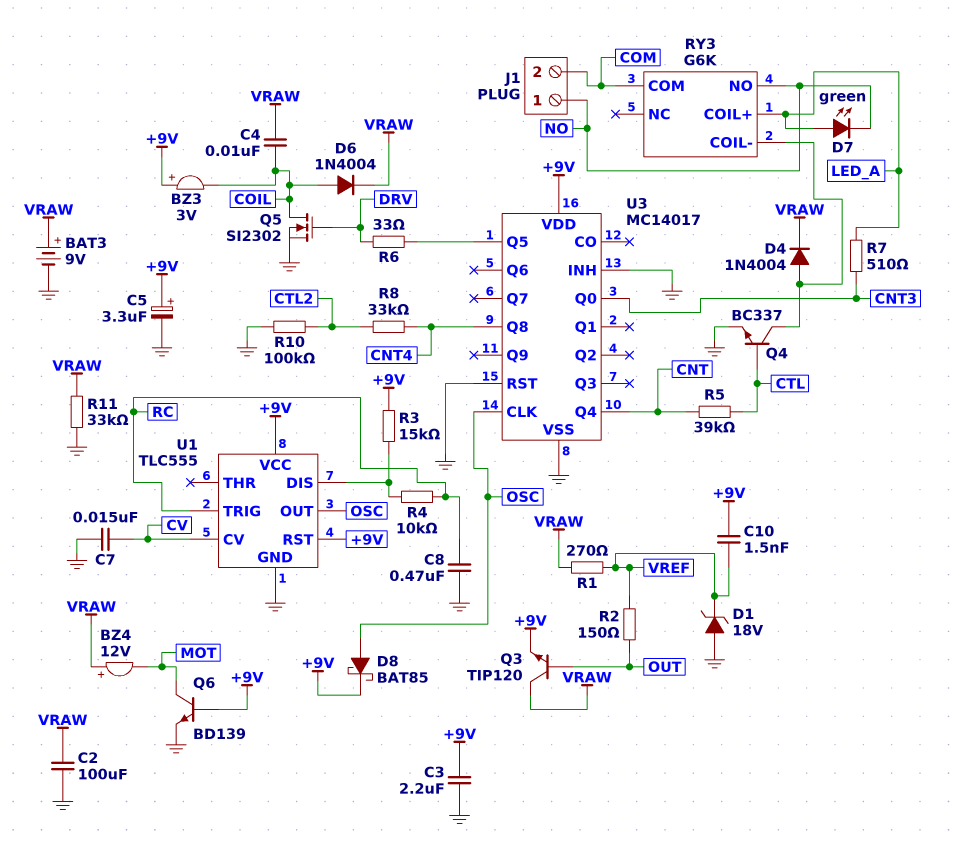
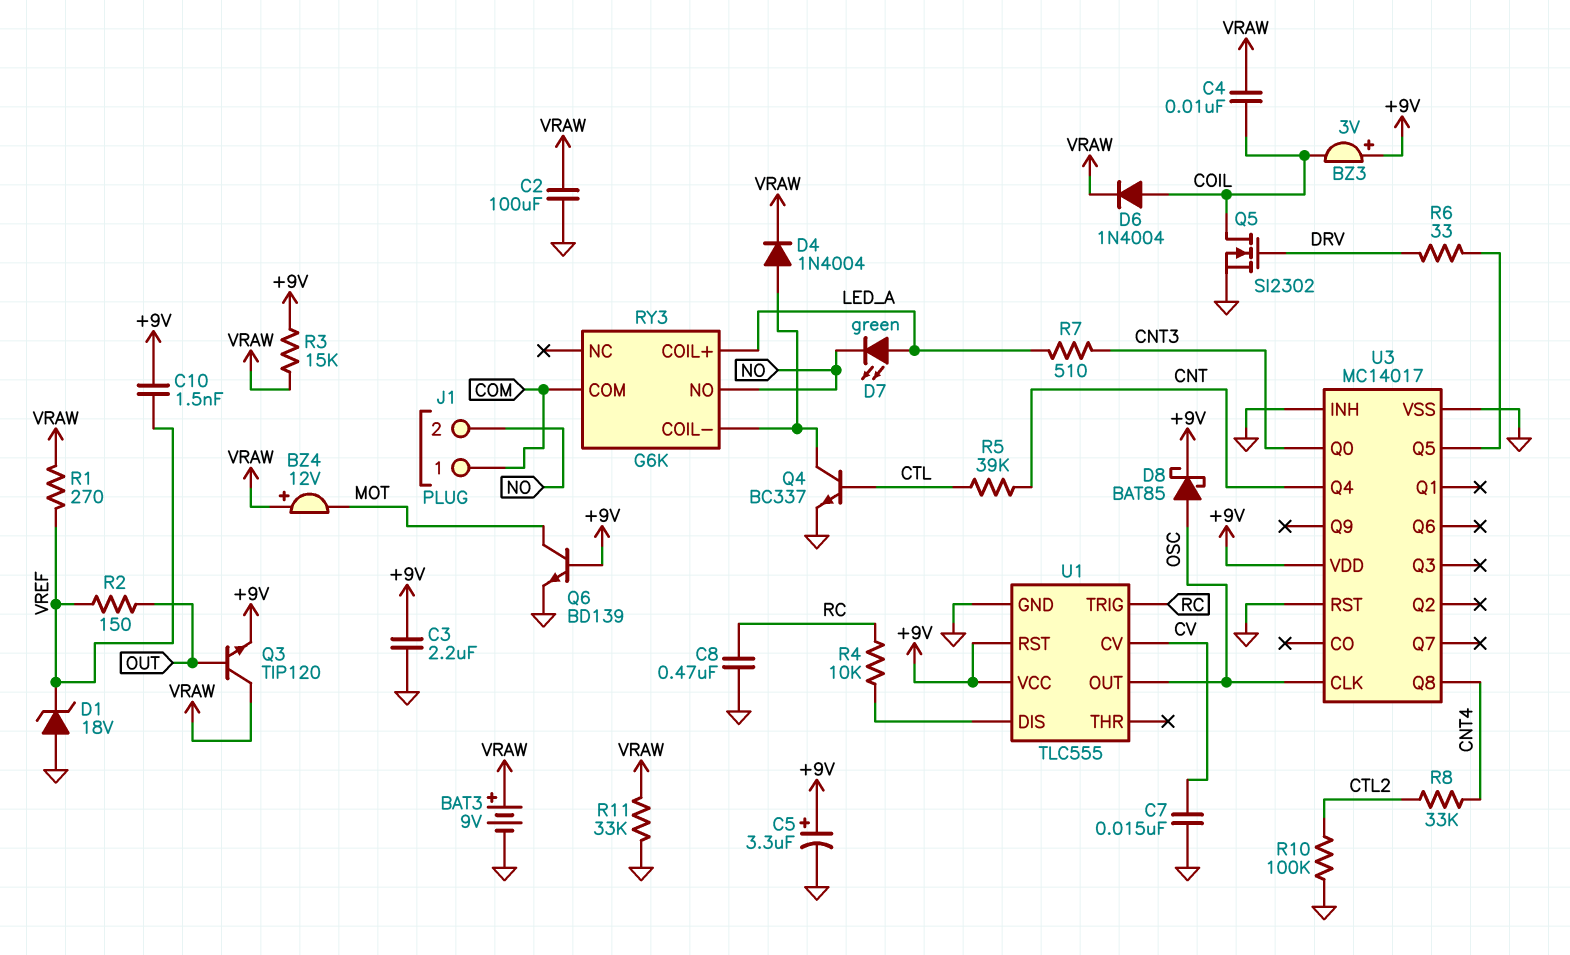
J1 pin 1: NO -> COM
J1 pin 2: COM -> NO
R3: 15k (+9V, U1/DIS) -> 15k (+9V, VRAW)

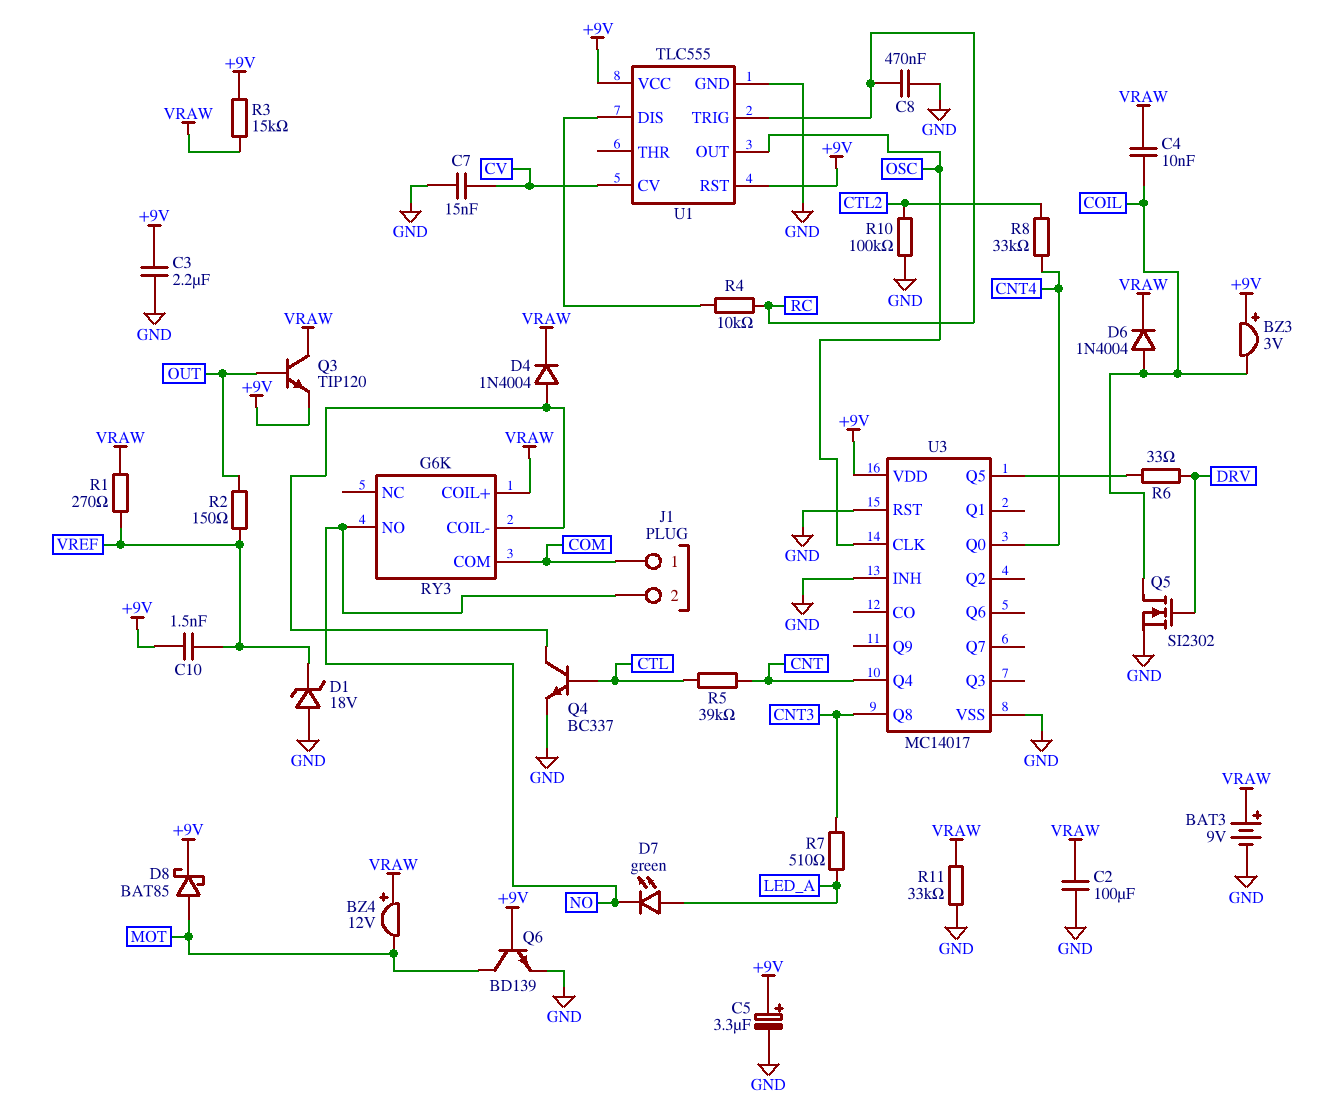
D8: schottky BAT85 (A OSC, K +9V) -> schottky BAT85 (A MOT, K +9V)
RY3 pin COIL+: LED_A -> VRAW
U3 pin Q0: CNT3 -> CNT4
U3 pin Q8: CNT4 -> CNT3

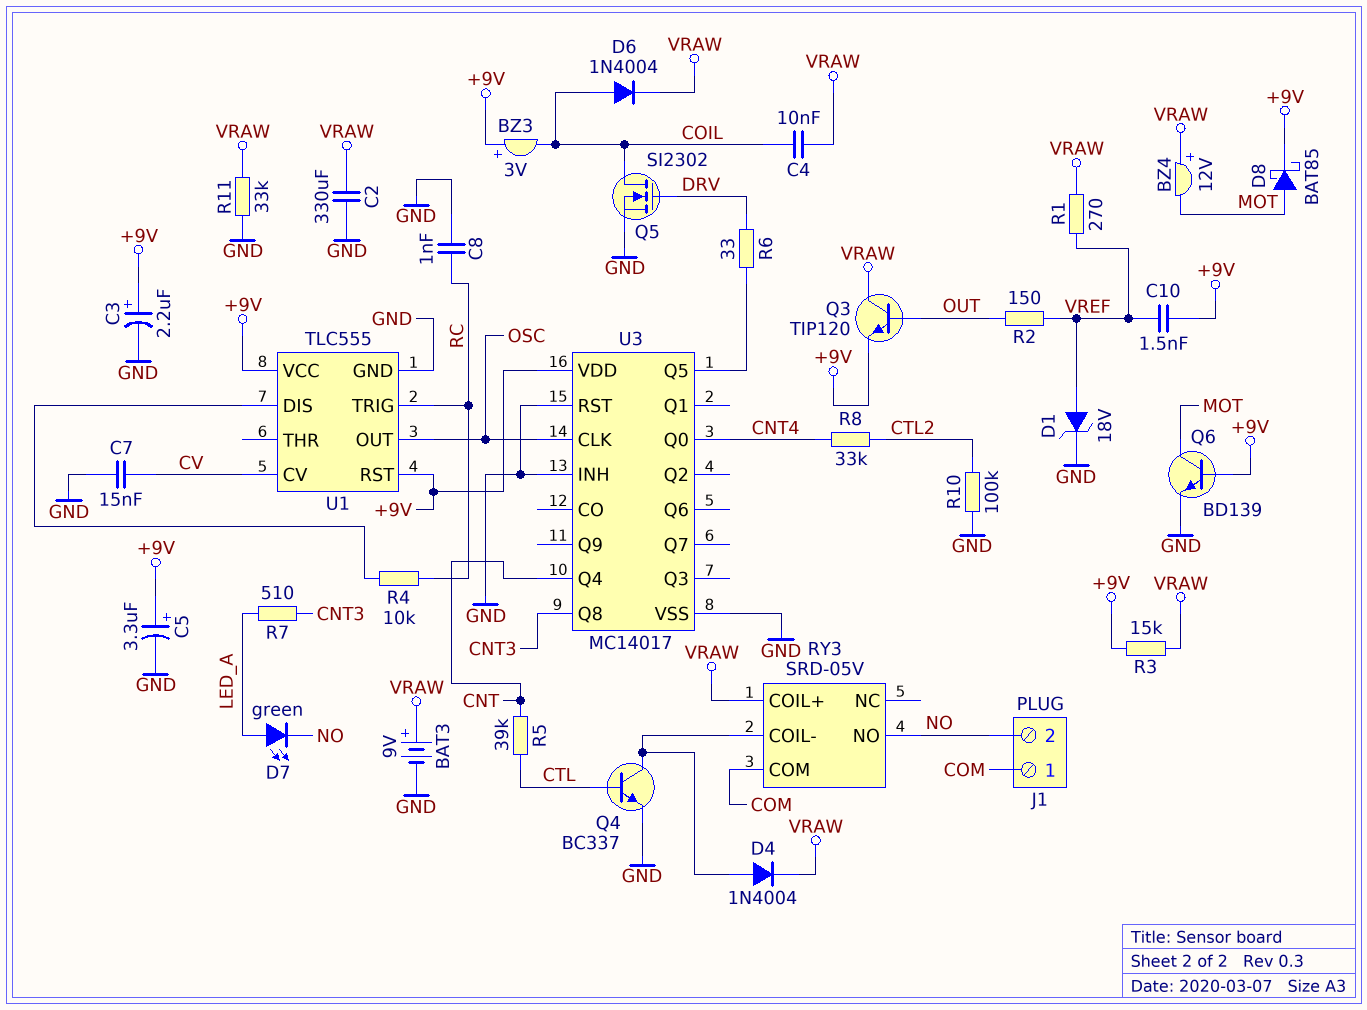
C2: 100uF (GND, VRAW) -> 330uF (GND, VRAW)
C3: 2.2uF (+9V, GND) -> 2.2uF (plus +9V, minus GND)
C8: 470nF (GND, RC) -> 1nF (GND, RC)
D1: zener 18V (A GND, K VREF) -> zener 18V (A VREF, K GND)
RY3: G6K -> SRD-05V

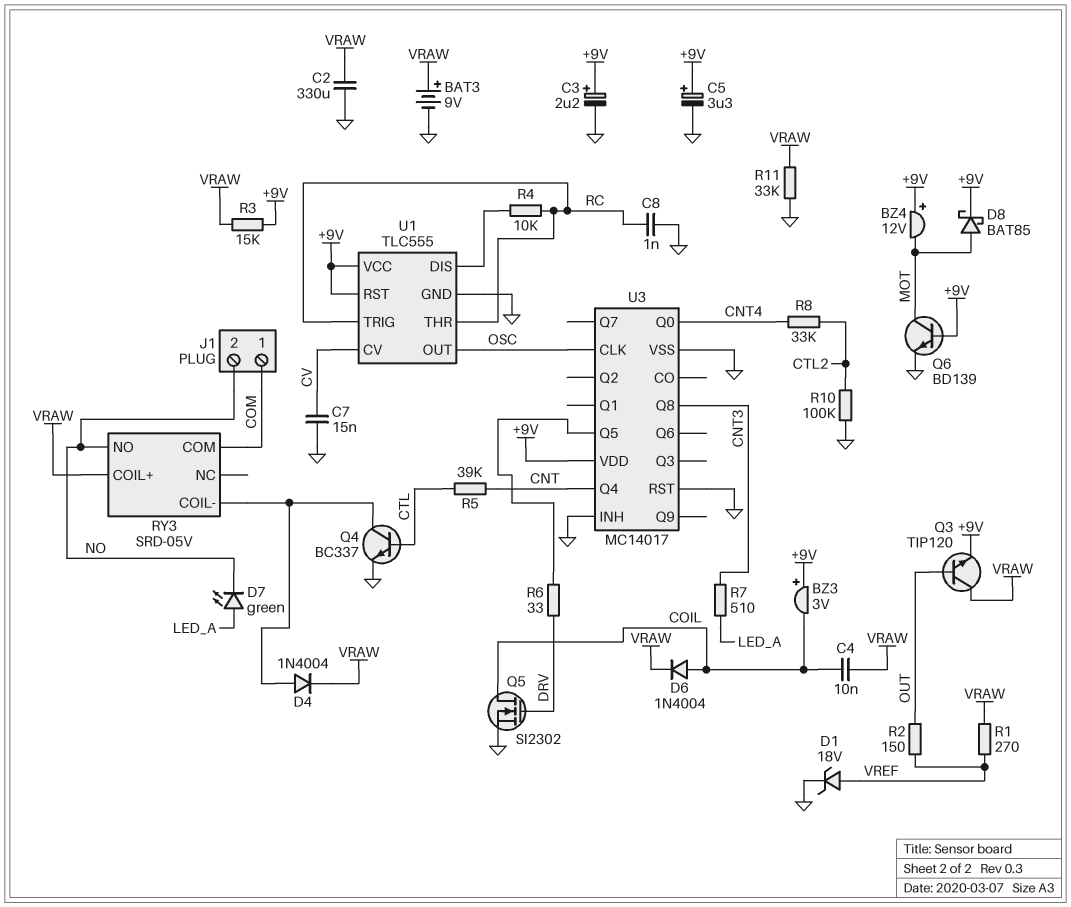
BZ4: buzzer 12V (plus VRAW, minus MOT) -> buzzer 12V (plus +9V, minus MOT)
C10: 1.5nF (+9V, VREF) -> none
U1 pin THR: none -> RC

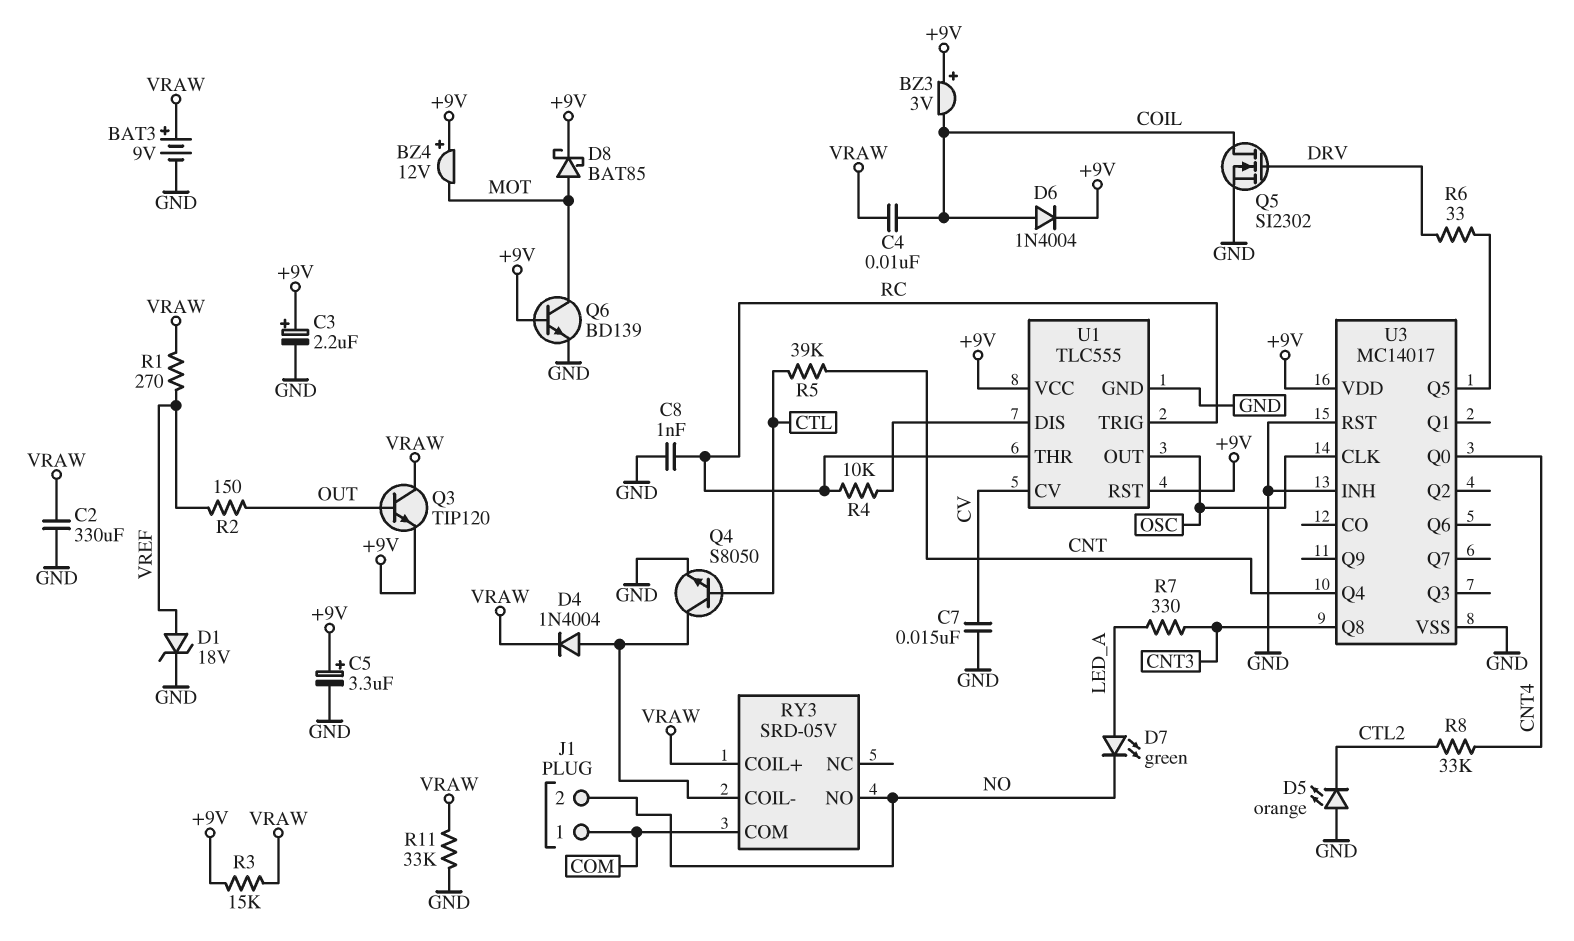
D5: none -> LED orange (A GND, K CTL2)
D6: diode 1N4004 (A COIL, K VRAW) -> diode 1N4004 (A COIL, K +9V)
Q4: NPN BC337 (B CTL, C RY3/COIL-, E GND) -> NPN S8050 (B CTL, C RY3/COIL-, E GND)
R7: 510 (CNT3, LED_A) -> 330 (CNT3, LED_A)
R10: 100k (CTL2, GND) -> none

